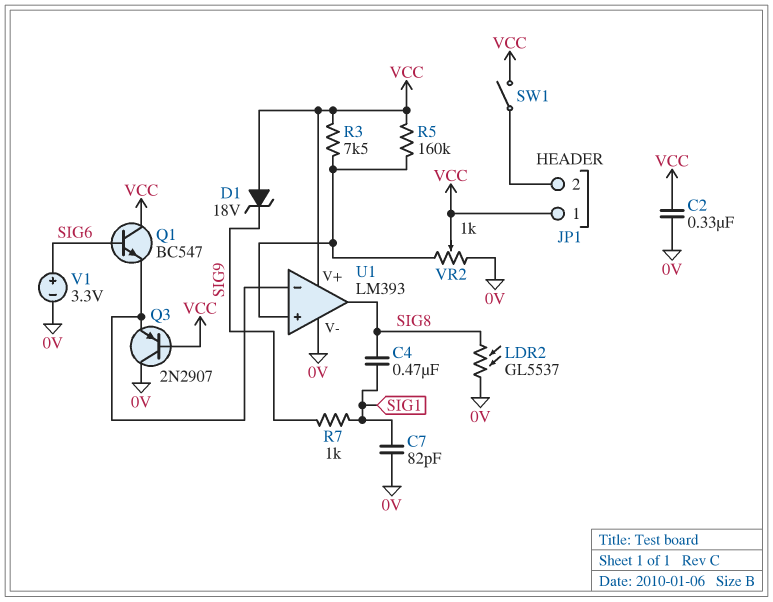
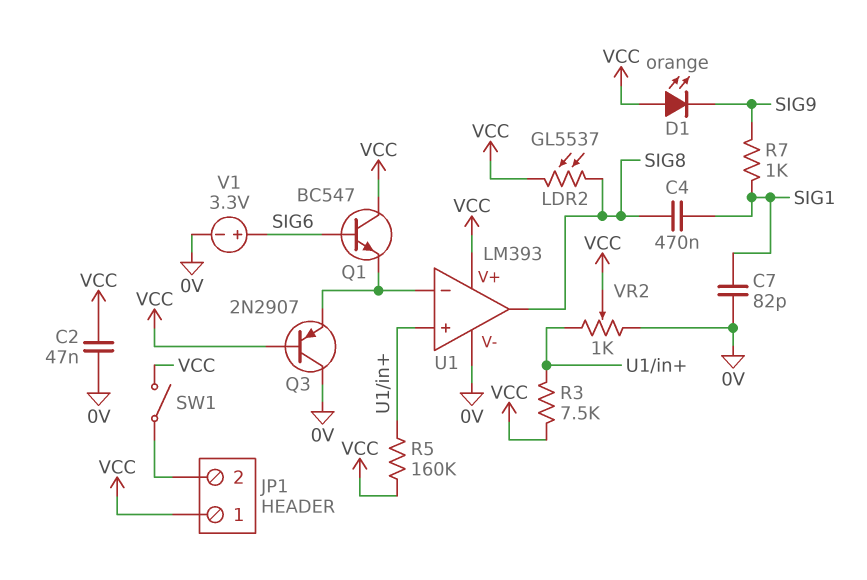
C2: 330nF (0V, VCC) -> 47nF (0V, VCC)
D1: zener 18V (A VCC, K SIG9) -> LED orange (A VCC, K SIG9)
LDR2: GL5537 (0V, SIG8) -> GL5537 (SIG8, VCC)

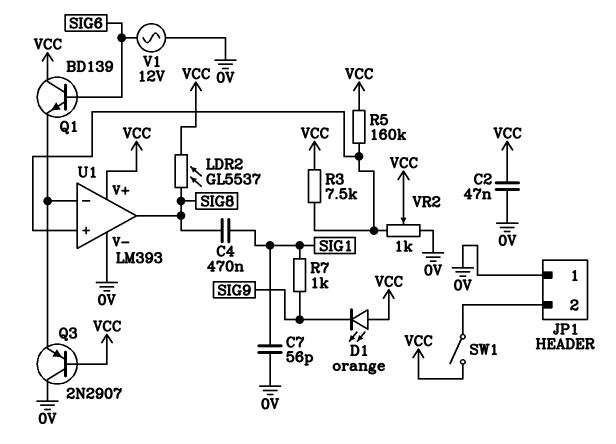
C7: 82pF (0V, SIG1) -> 56pF (0V, SIG1)
JP1 pin 1: VCC -> 0V
Q1: NPN BC547 (B SIG6, C VCC, E U1/in-) -> NPN BD139 (B SIG6, C VCC, E U1/in-)
V1: 3.3V (plus SIG6, minus 0V) -> AC 12V (0V, SIG6)

